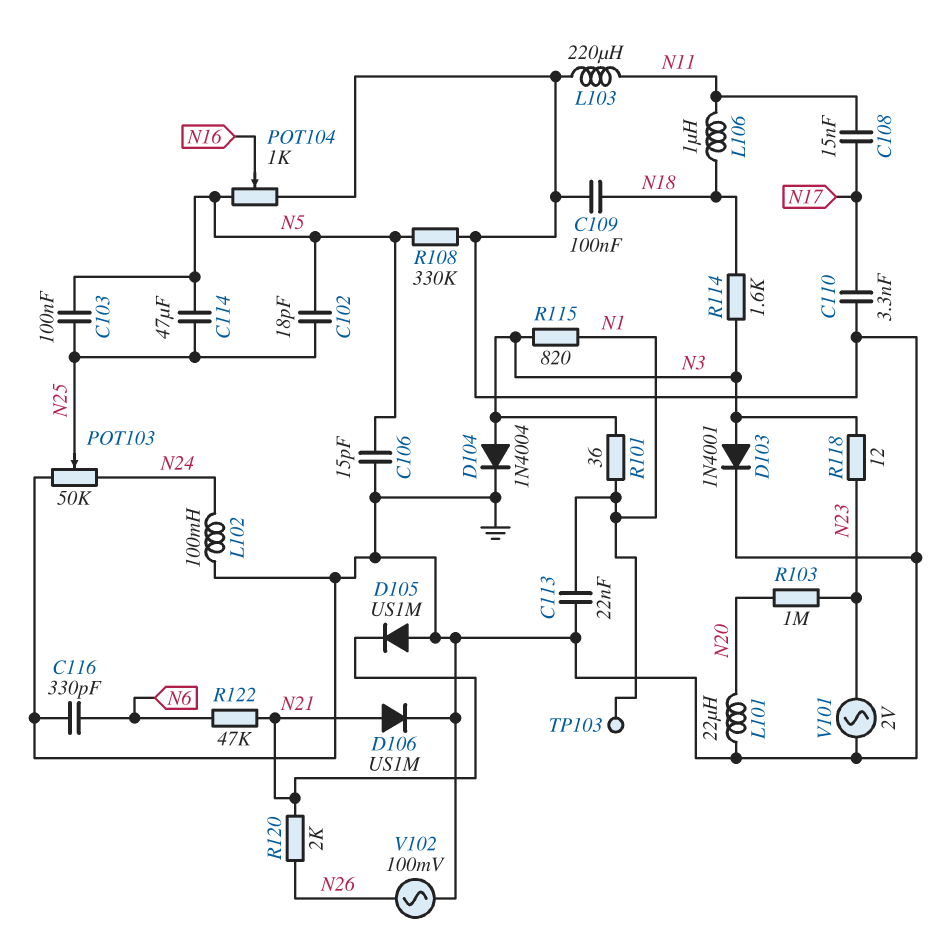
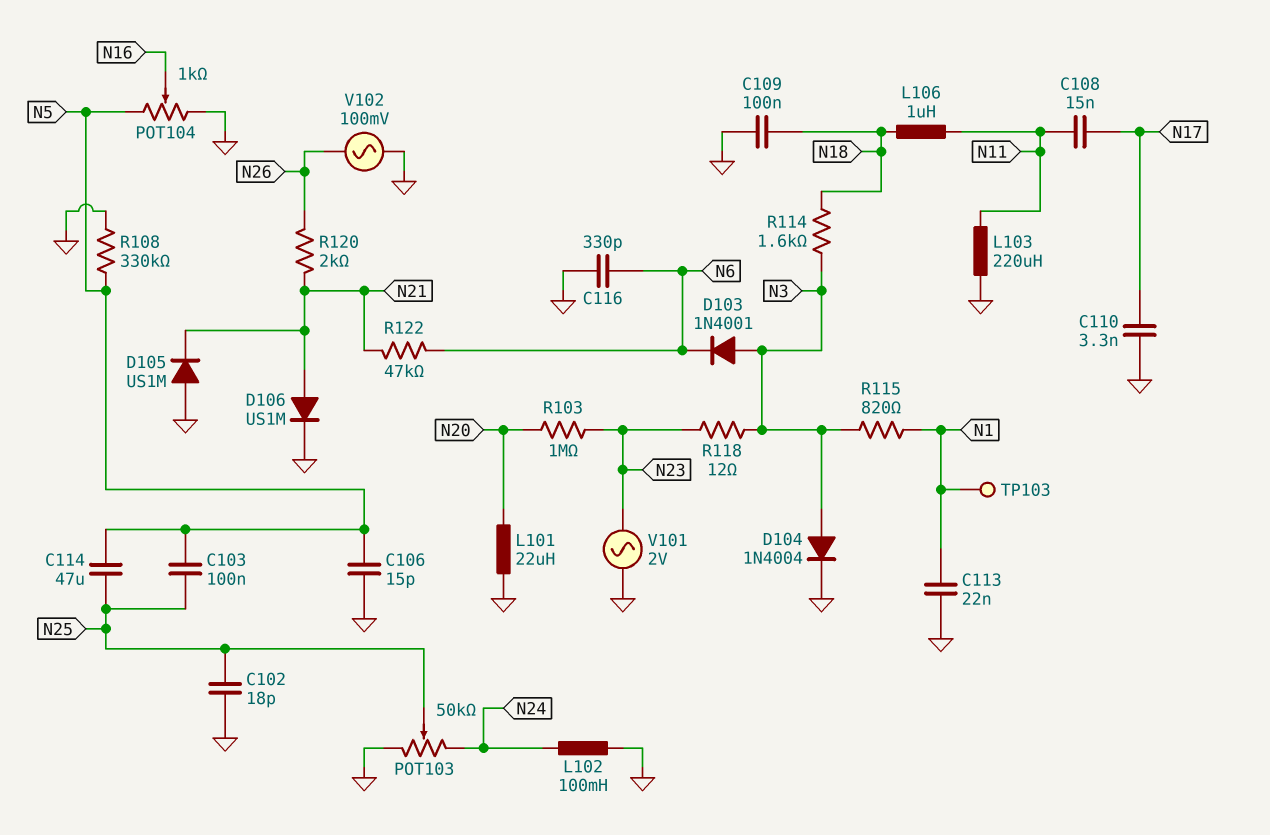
C102: 18pF (N5, N25) -> 18pF (GND, N25)
D103: diode 1N4001 (A N3, K GND) -> diode 1N4001 (A N3, K N6)
R101: 36 (N1, N3) -> none

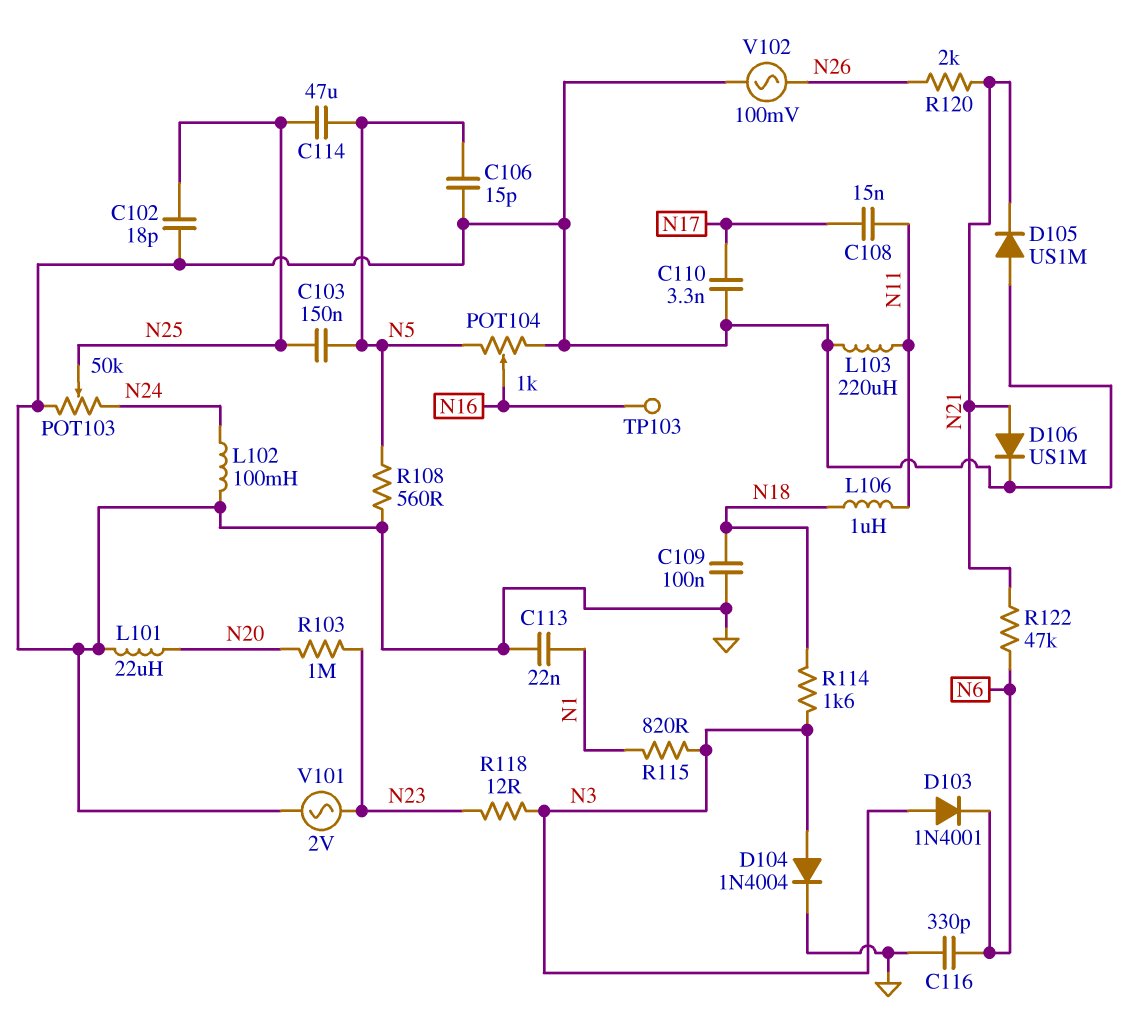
C103: 100nF (N5, N25) -> 150nF (N5, N25)
R108: 330k (GND, N5) -> 560 (GND, N5)
TP103: test point (N1) -> test point (N16)

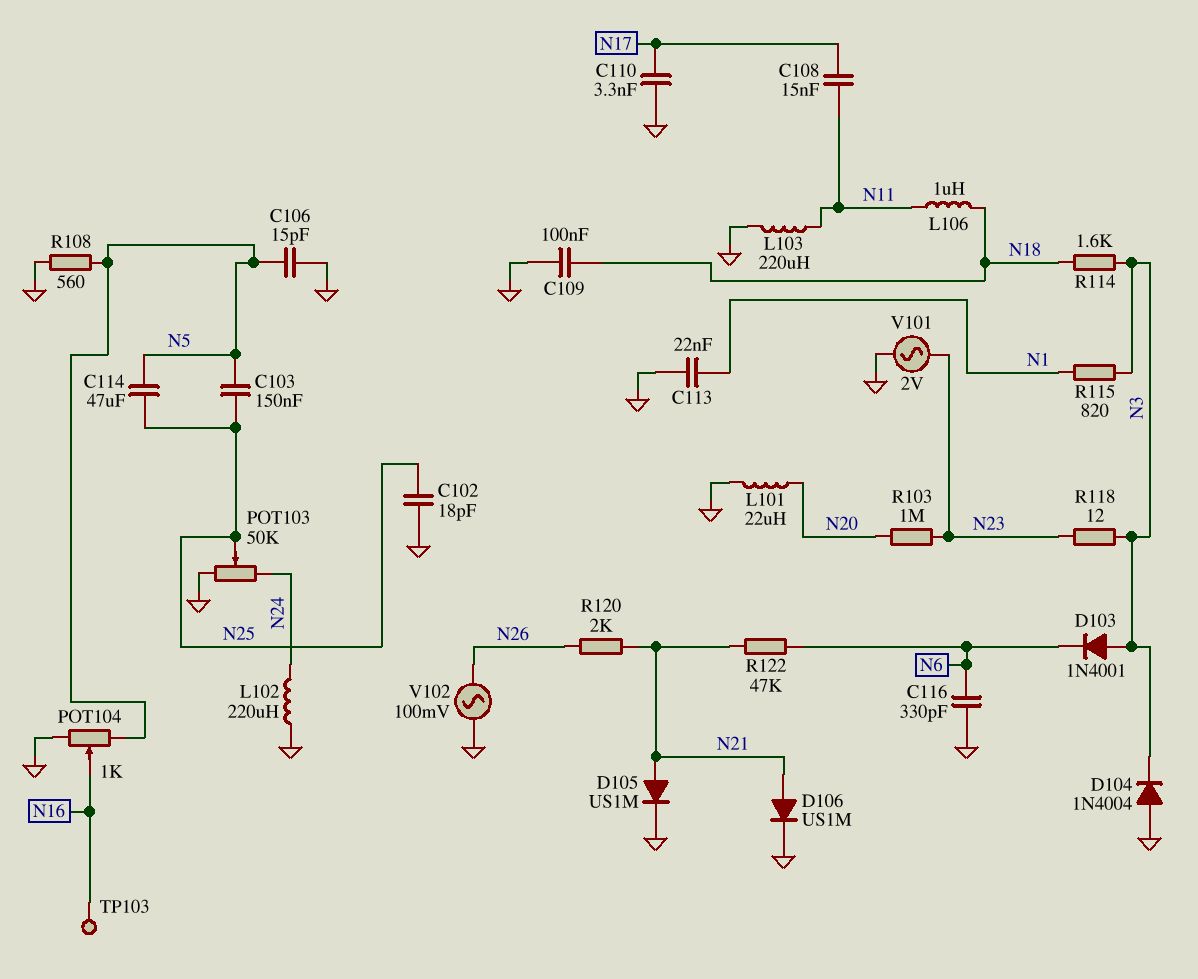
D104: diode 1N4004 (A N3, K GND) -> diode 1N4004 (A GND, K N3)
D105: diode US1M (A GND, K N21) -> diode US1M (A N21, K GND)
L102: 100mH (GND, N24) -> 220uH (GND, N24)

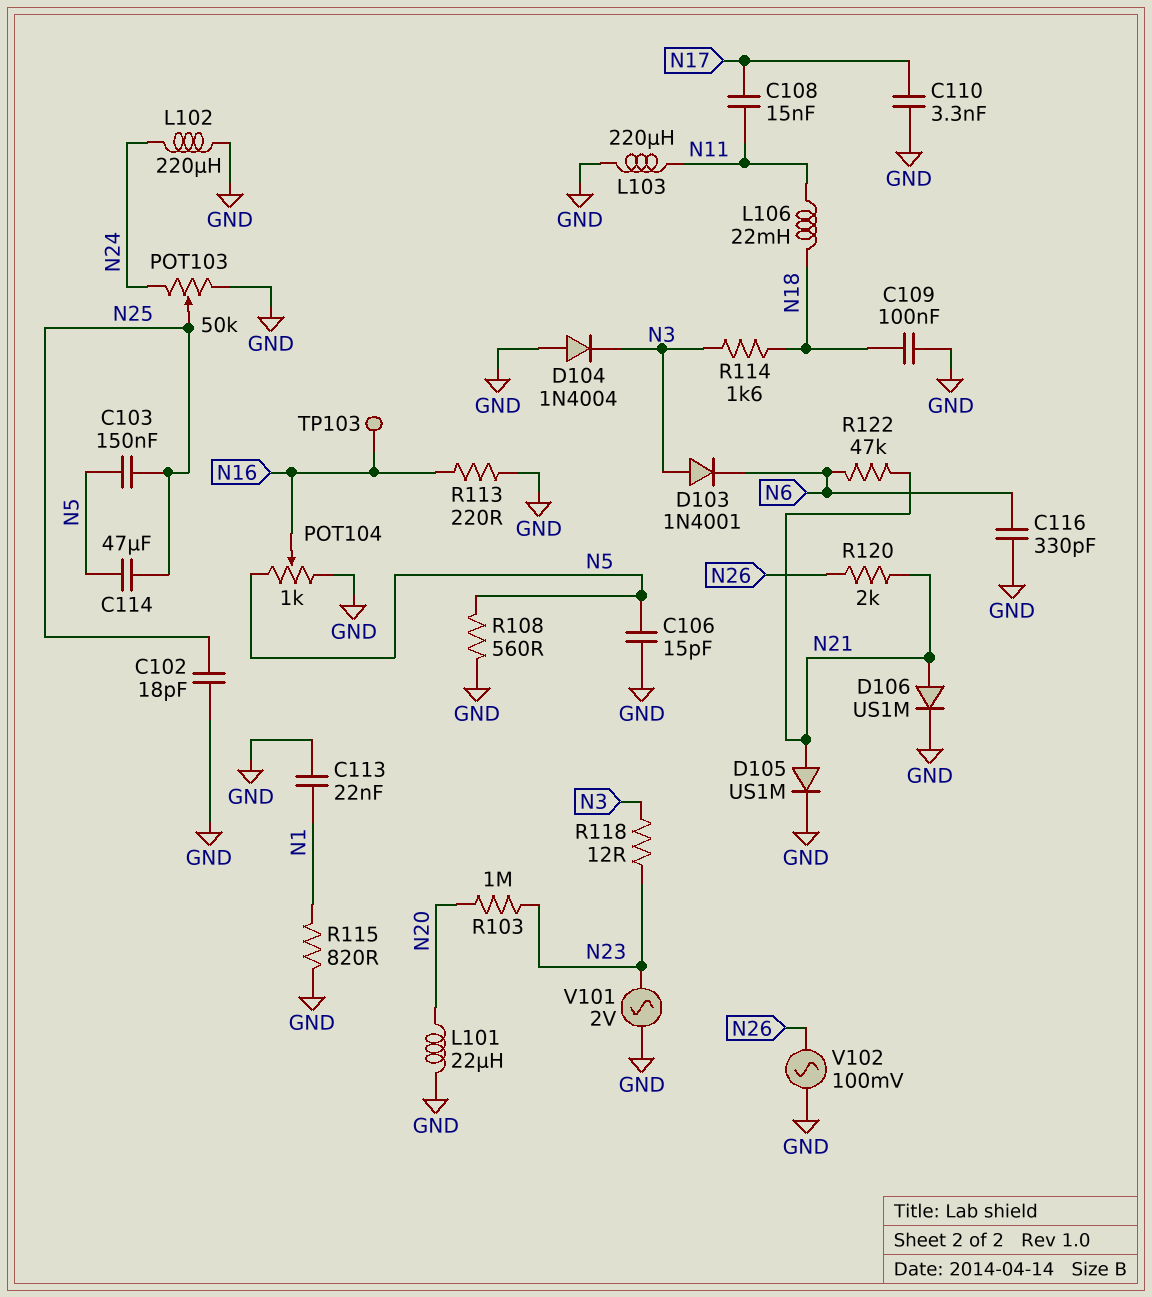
L106: 1uH (N11, N18) -> 22mH (N11, N18)
R113: none -> 220 (GND, N16)
R115: 820 (N1, N3) -> 820 (GND, N1)

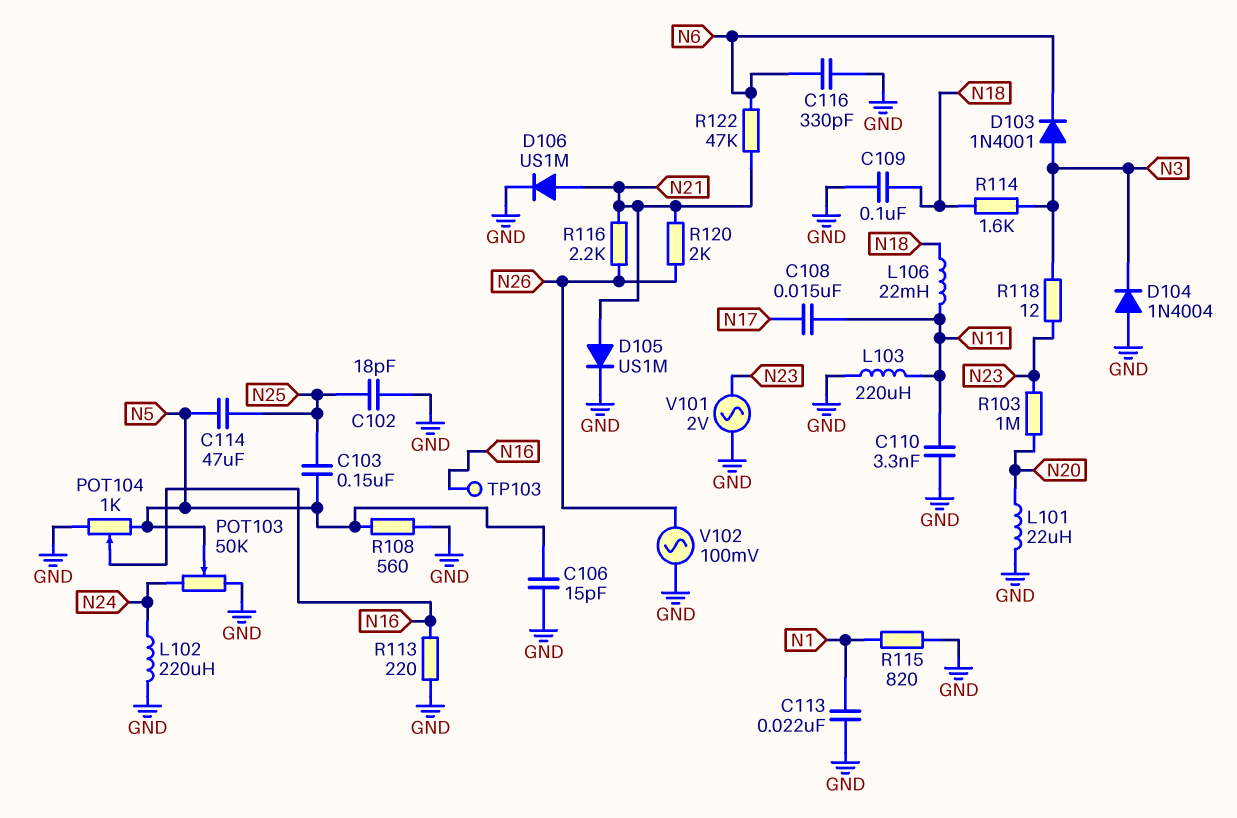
C110: 3.3nF (GND, N17) -> 3.3nF (GND, N11)
POT103: 50k (GND, N24, wiper N25) -> 50k (GND, N24, wiper N5)
R116: none -> 2.2k (N21, N26)

